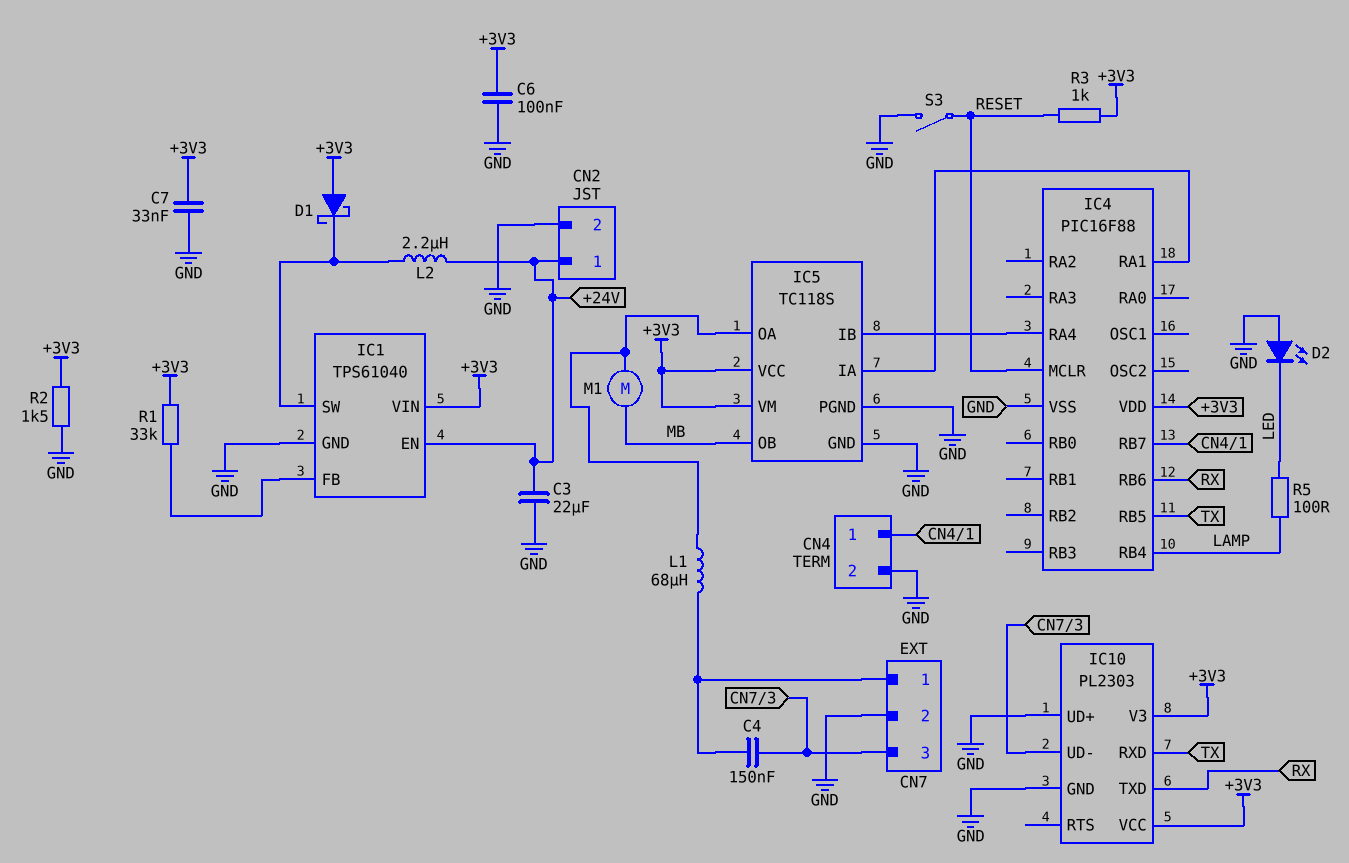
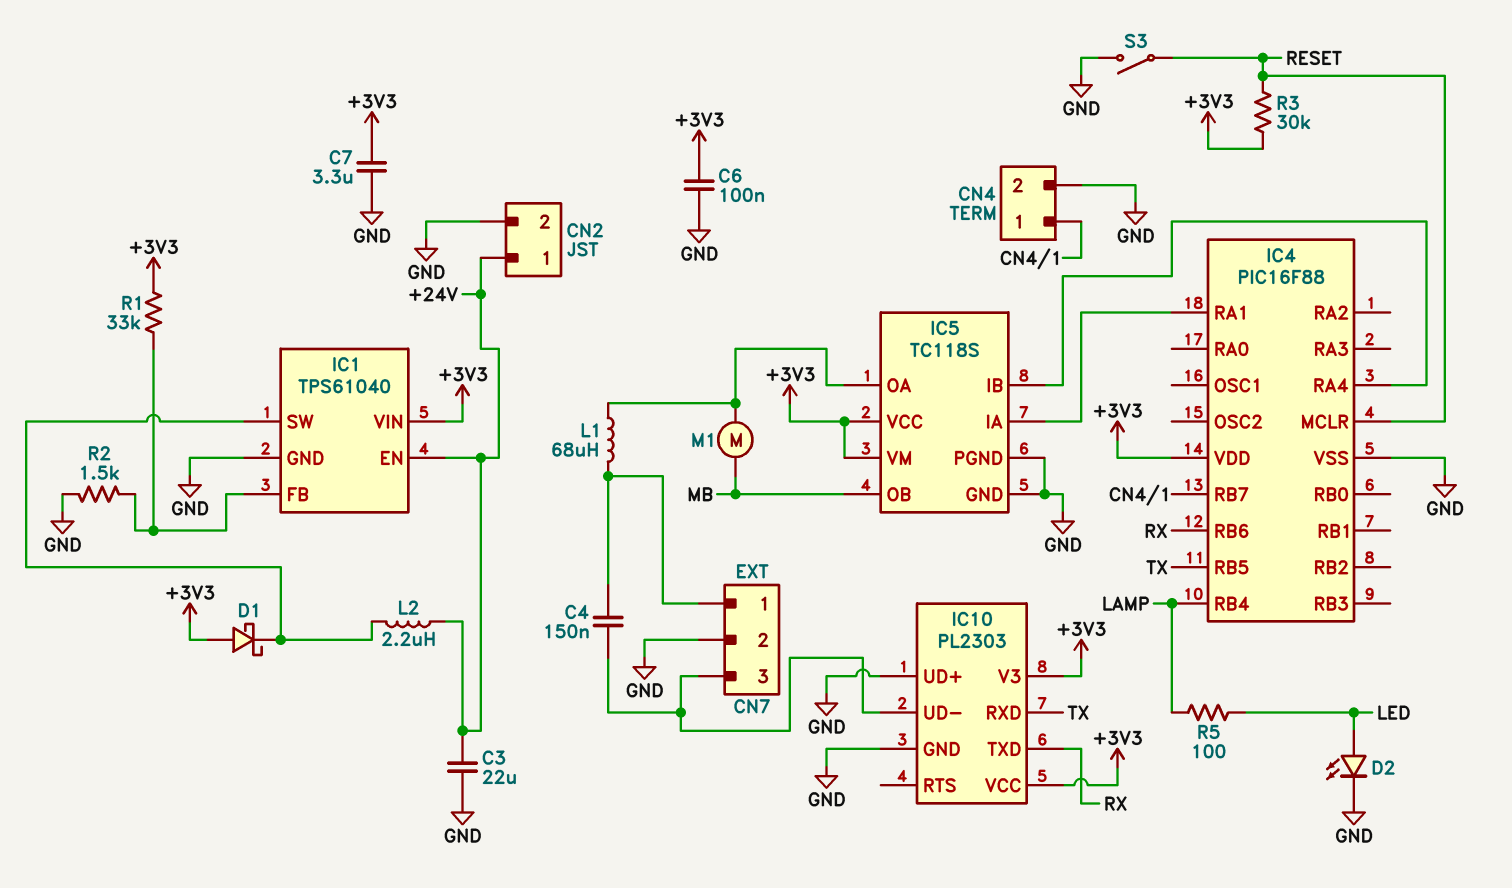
C7: 33nF (+3V3, GND) -> 3.3uF (+3V3, GND)
D2: LED (A GND, K LED) -> LED (A LED, K GND)
R2: 1.5k (+3V3, GND) -> 1.5k (GND, IC1/FB)
R3: 1k (+3V3, RESET) -> 30k (+3V3, RESET)

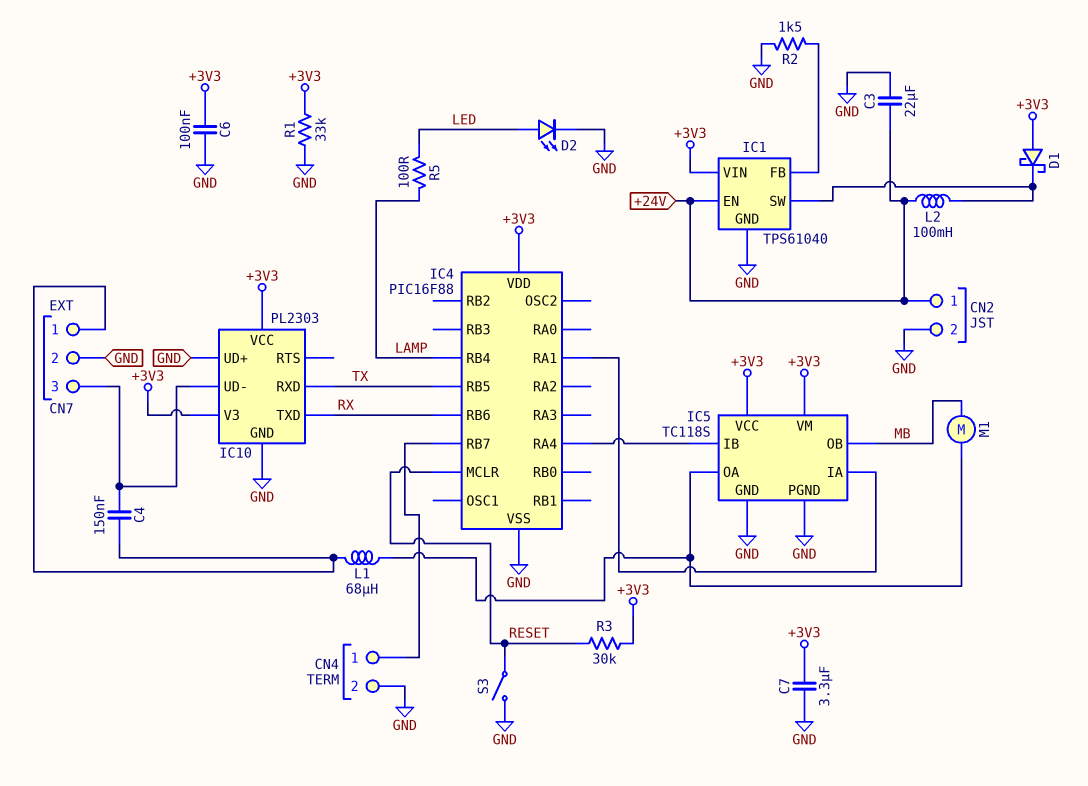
L2: 2.2uH (+24V, IC1/SW) -> 100mH (+24V, IC1/SW)
R1: 33k (+3V3, IC1/FB) -> 33k (+3V3, GND)

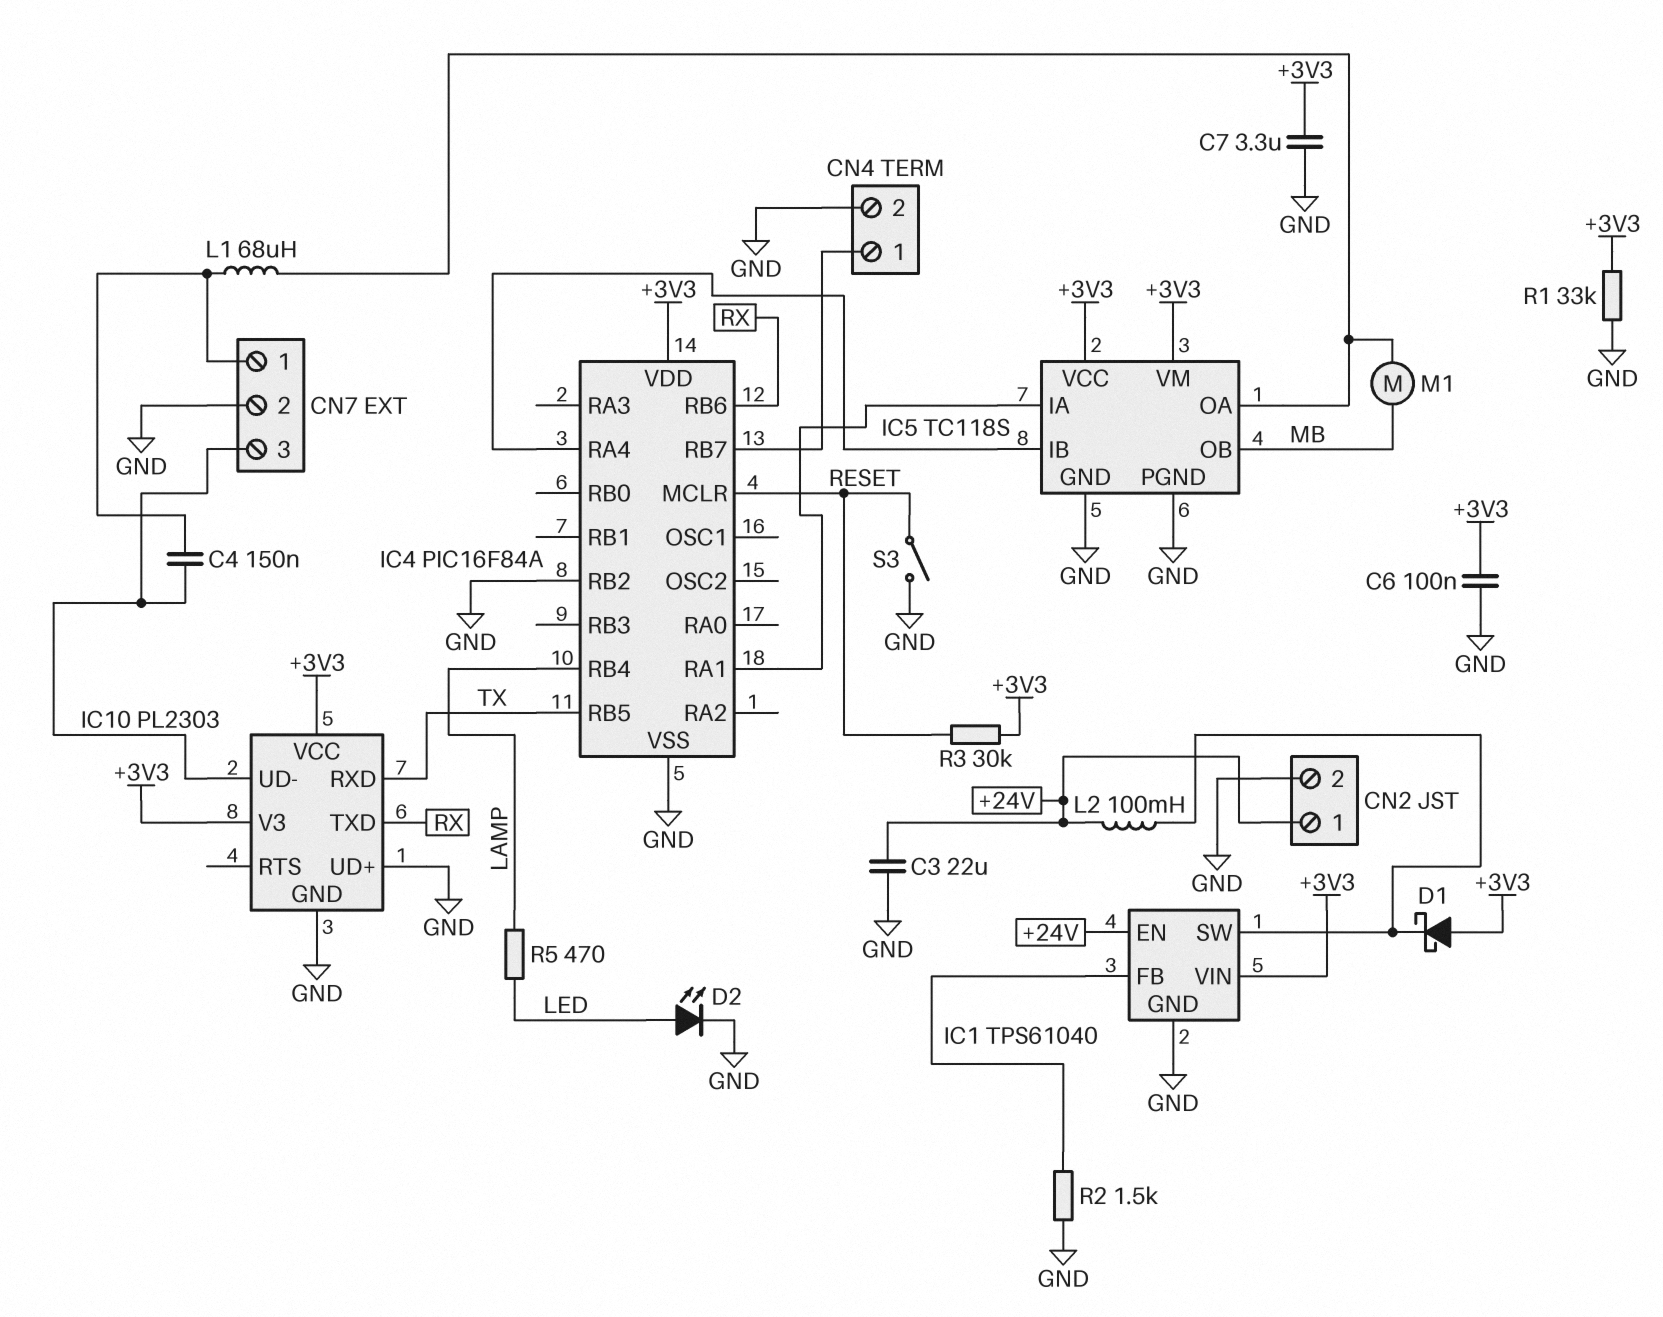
IC4: PIC16F88 -> PIC16F84A
IC4 pin RB2: none -> GND
R5: 100 (LAMP, LED) -> 470 (LAMP, LED)

